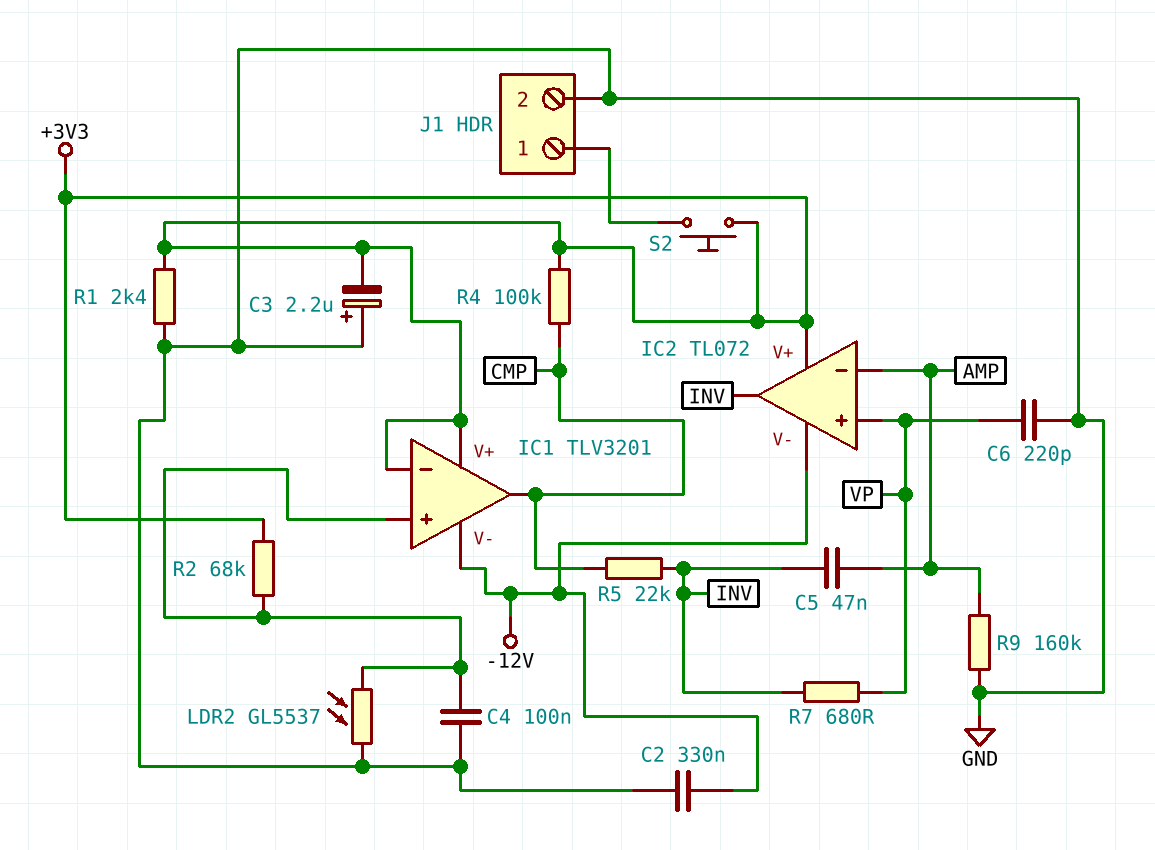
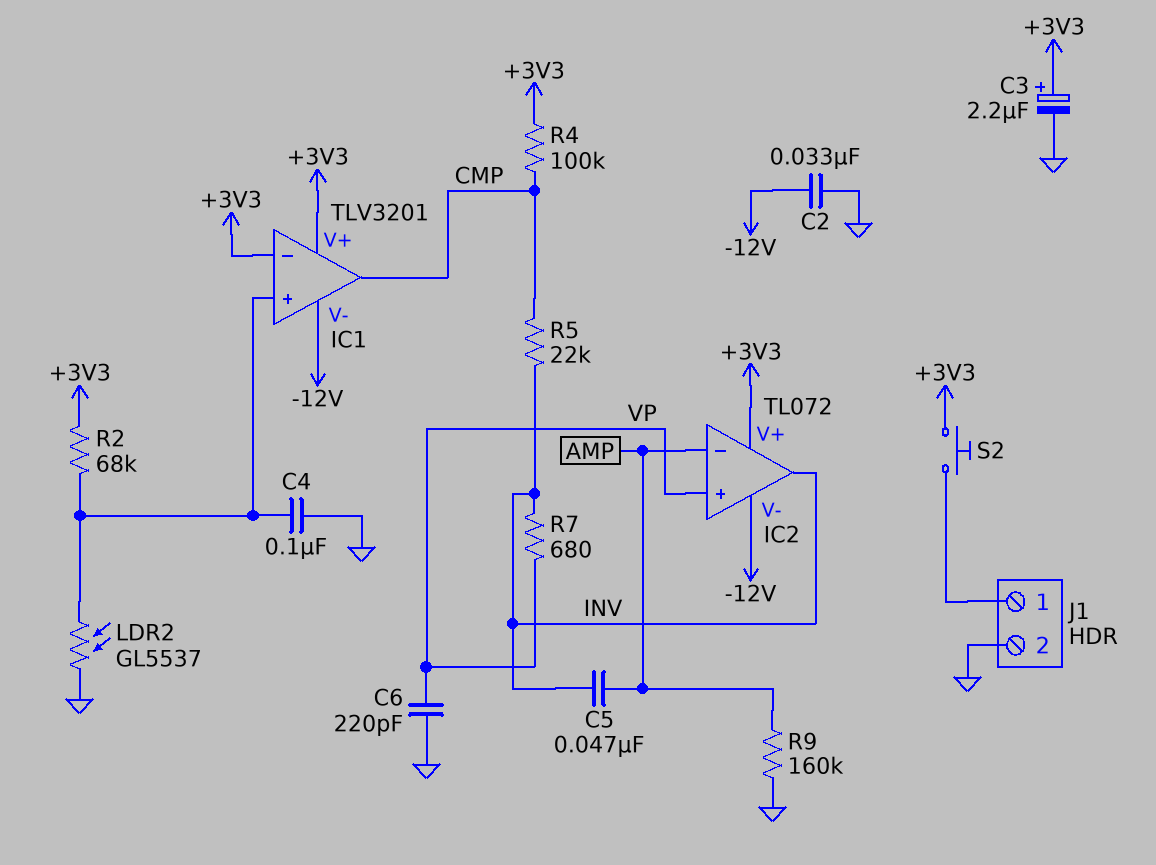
C2: 330nF (-12V, GND) -> 33nF (-12V, GND)
C3: 2.2uF (plus GND, minus +3V3) -> 2.2uF (plus +3V3, minus GND)
R1: 2.4k (+3V3, GND) -> none

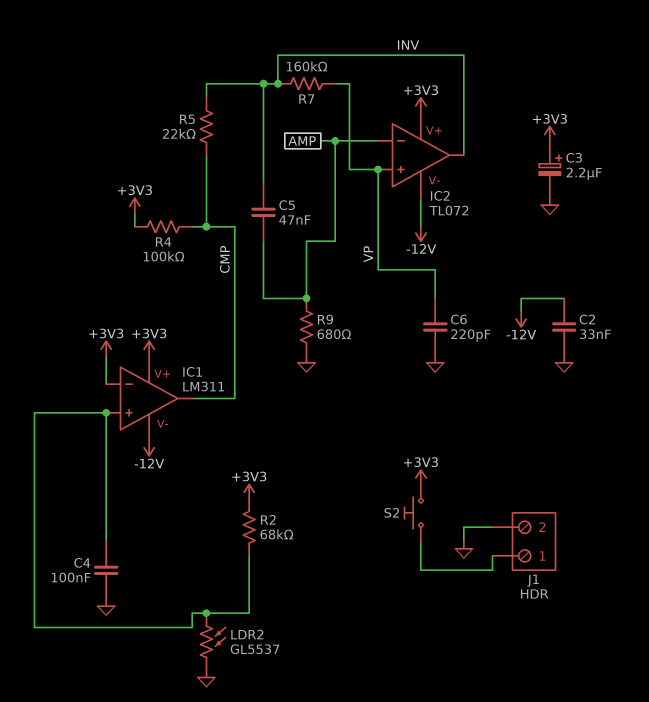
IC1: TLV3201 -> LM311
R7: 680 (INV, VP) -> 160k (INV, VP)
R9: 160k (AMP, GND) -> 680 (AMP, GND)

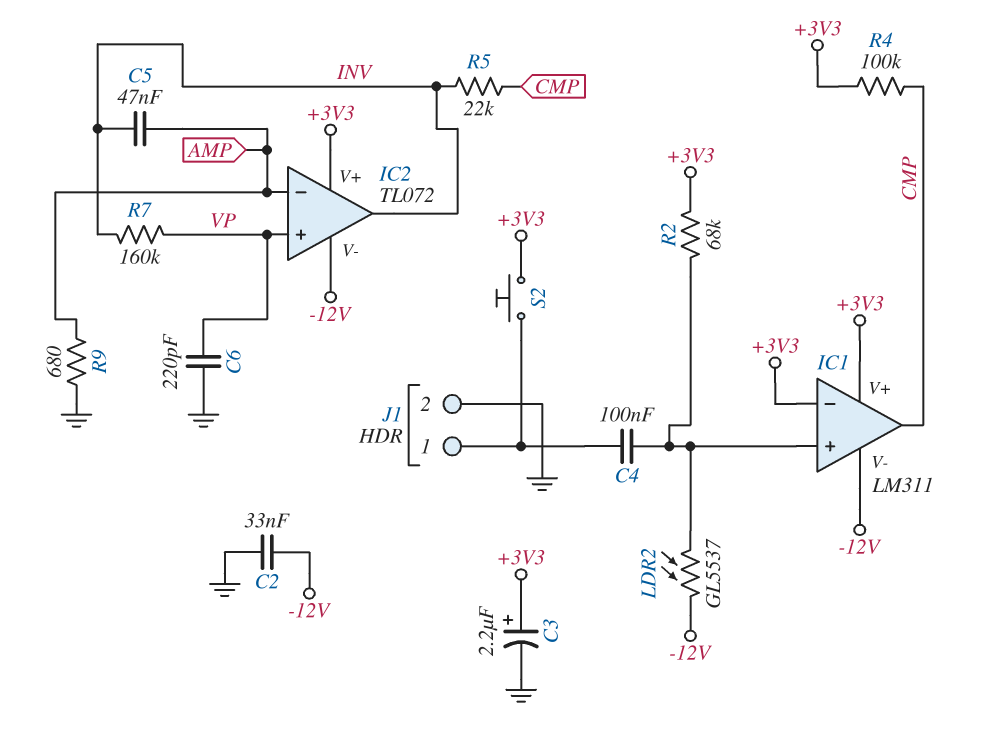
C4: 100nF (GND, IC1/in+) -> 100nF (IC1/in+, J1/1)
LDR2: GL5537 (GND, IC1/in+) -> GL5537 (-12V, IC1/in+)

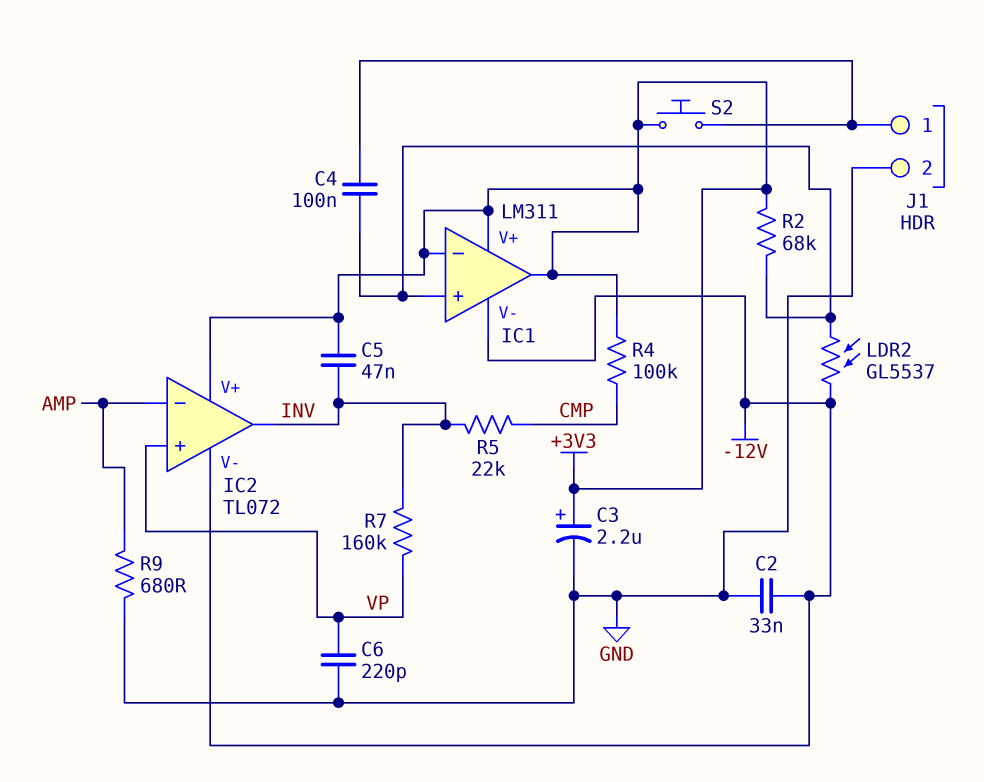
C5: 47nF (AMP, INV) -> 47nF (+3V3, INV)
IC1 pin out: CMP -> +3V3

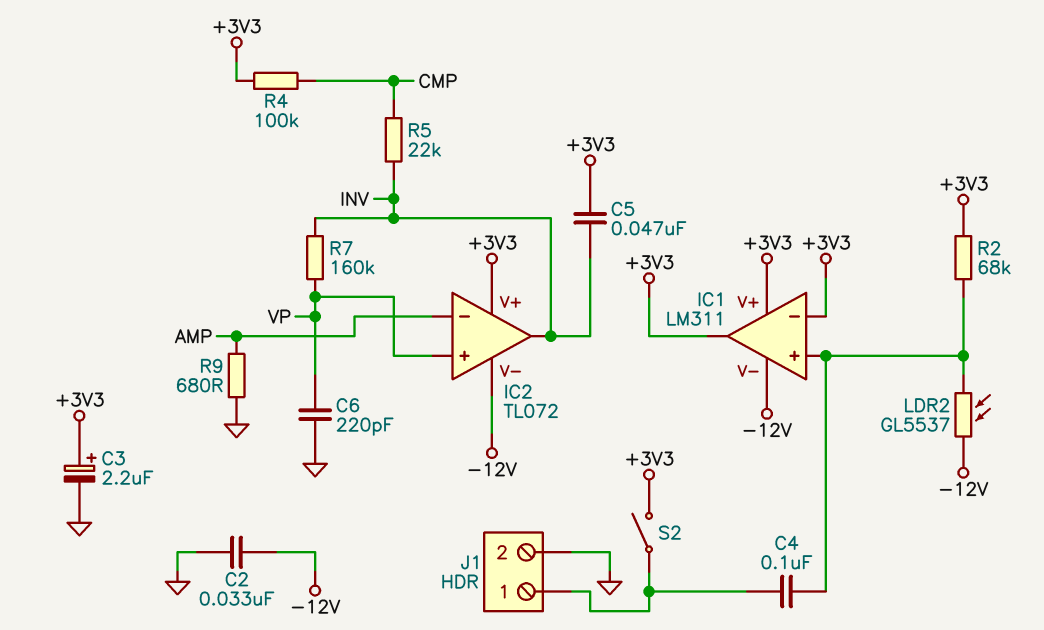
S2: button (+3V3, J1/1) -> switch (+3V3, J1/1)

